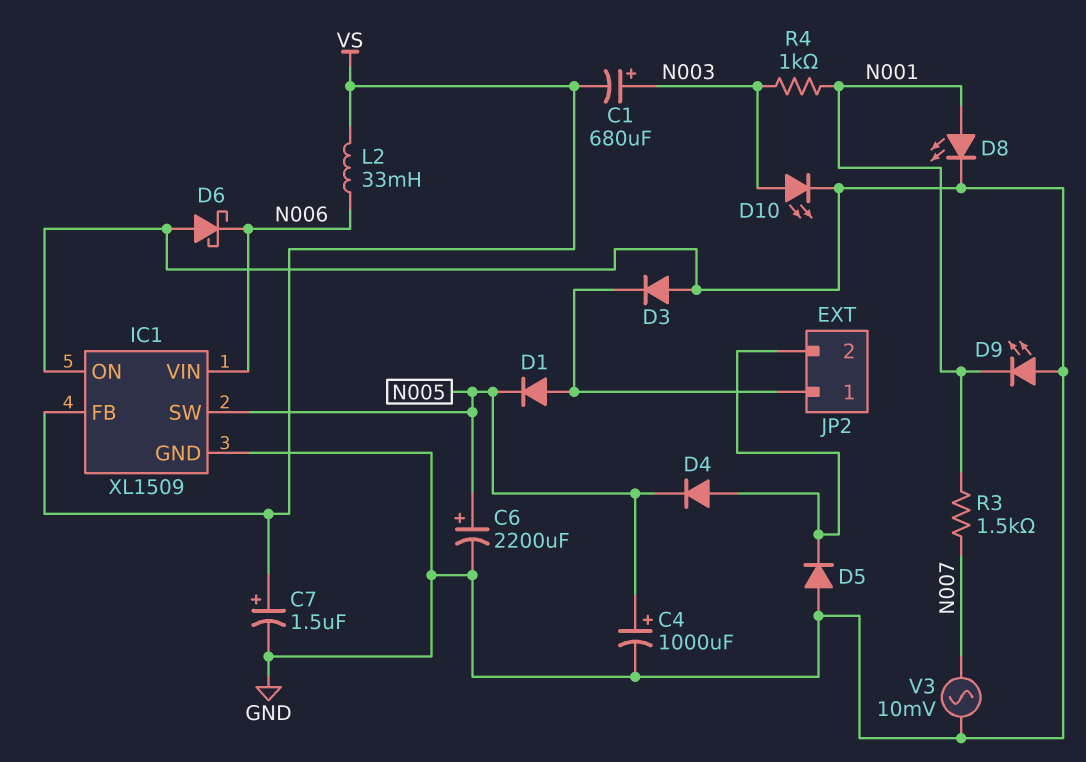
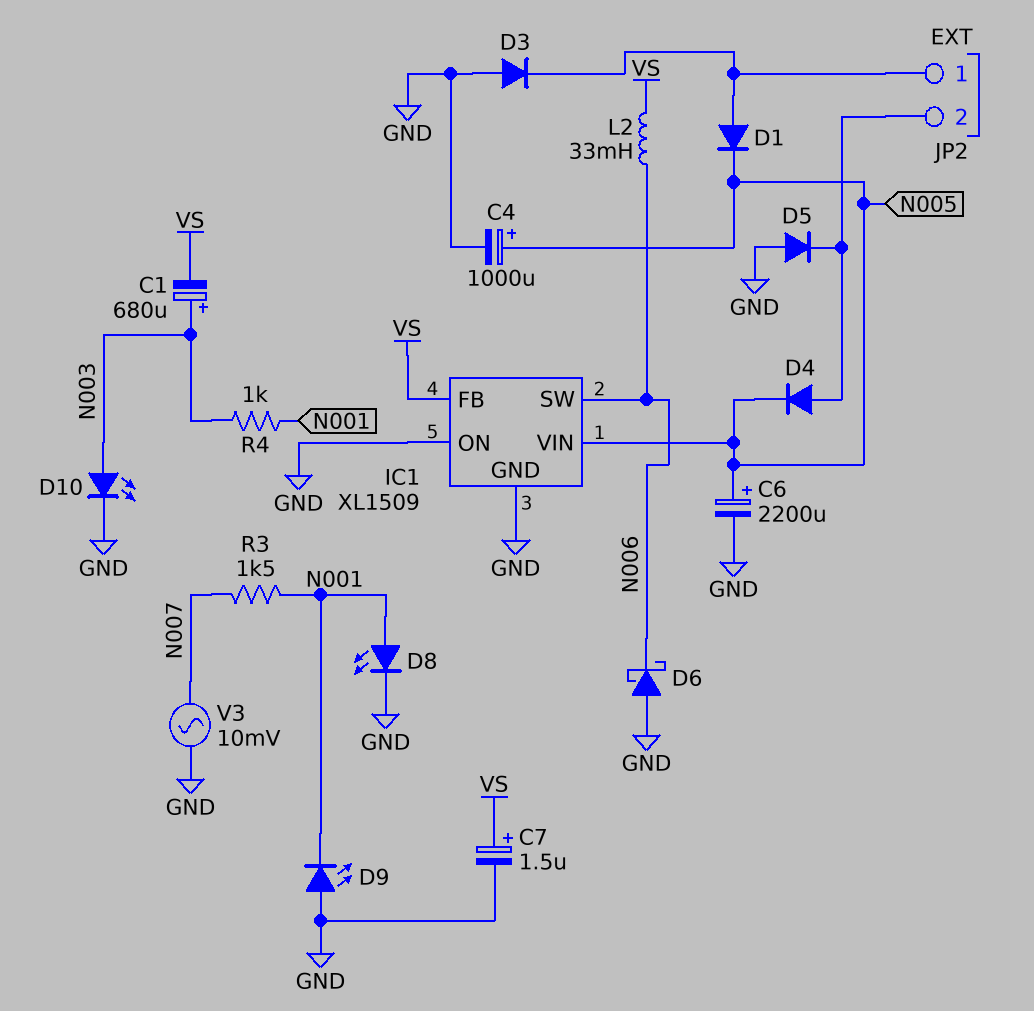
IC1 pin SW: N005 -> N006
IC1 pin VIN: N006 -> N005

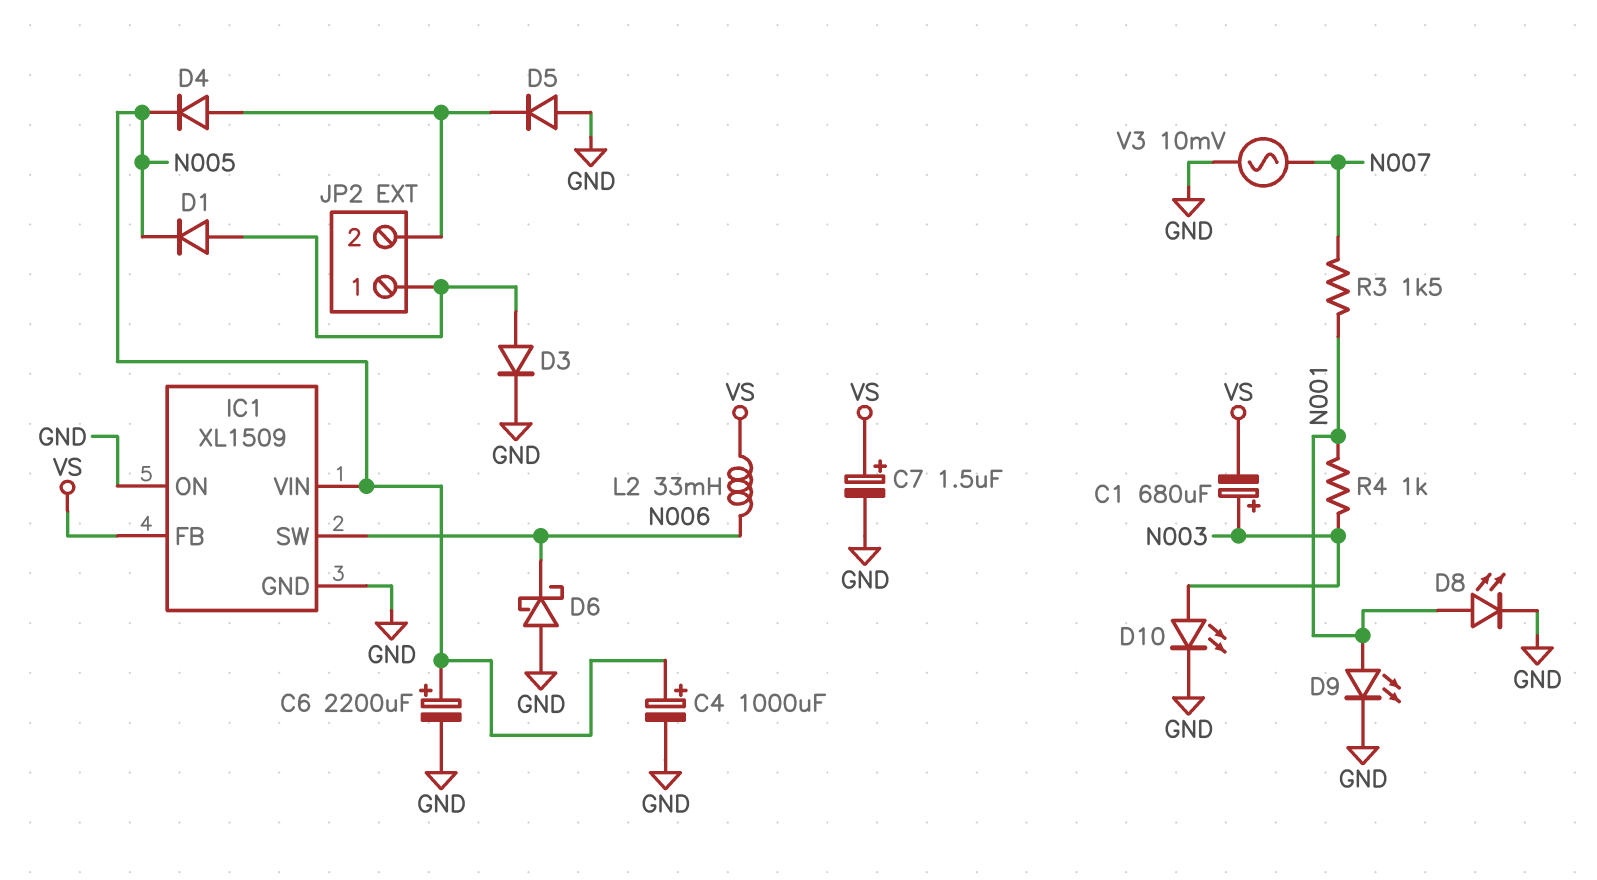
D3: diode (A GND, K JP2/1) -> diode (A JP2/1, K GND)
D9: LED (A GND, K N001) -> LED (A N001, K GND)

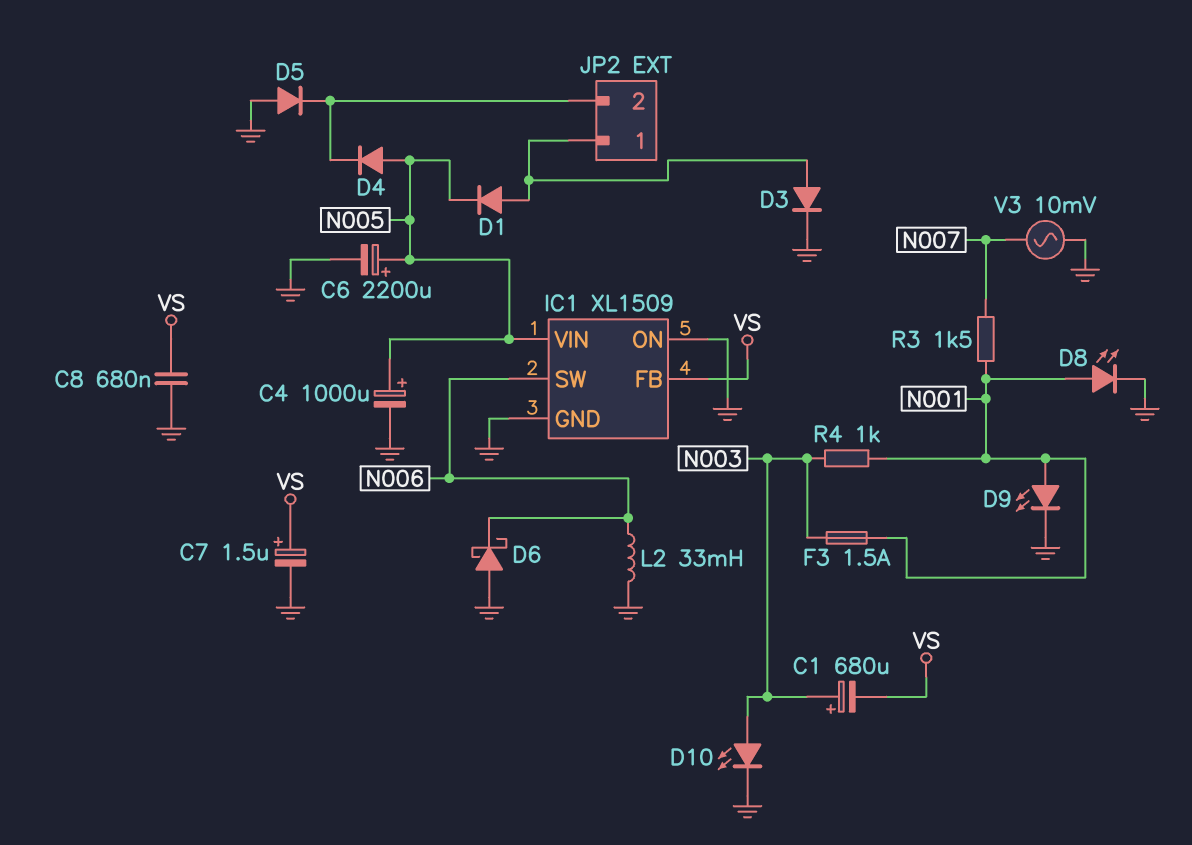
C8: none -> 680nF (GND, VS)
D4: diode (A JP2/2, K N005) -> diode (A N005, K JP2/2)
F3: none -> 1.5A (N001, N003)
L2: 33mH (N006, VS) -> 33mH (GND, N006)

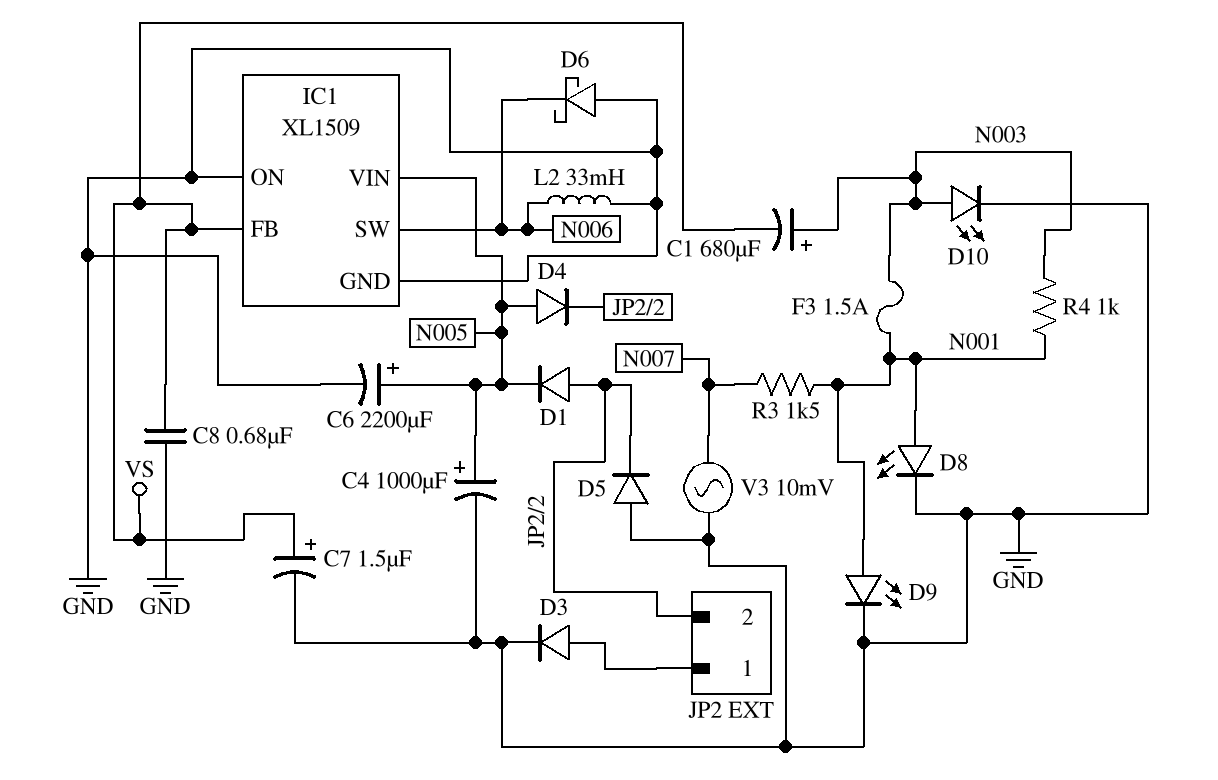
D1: diode (A JP2/1, K N005) -> diode (A JP2/2, K N005)

